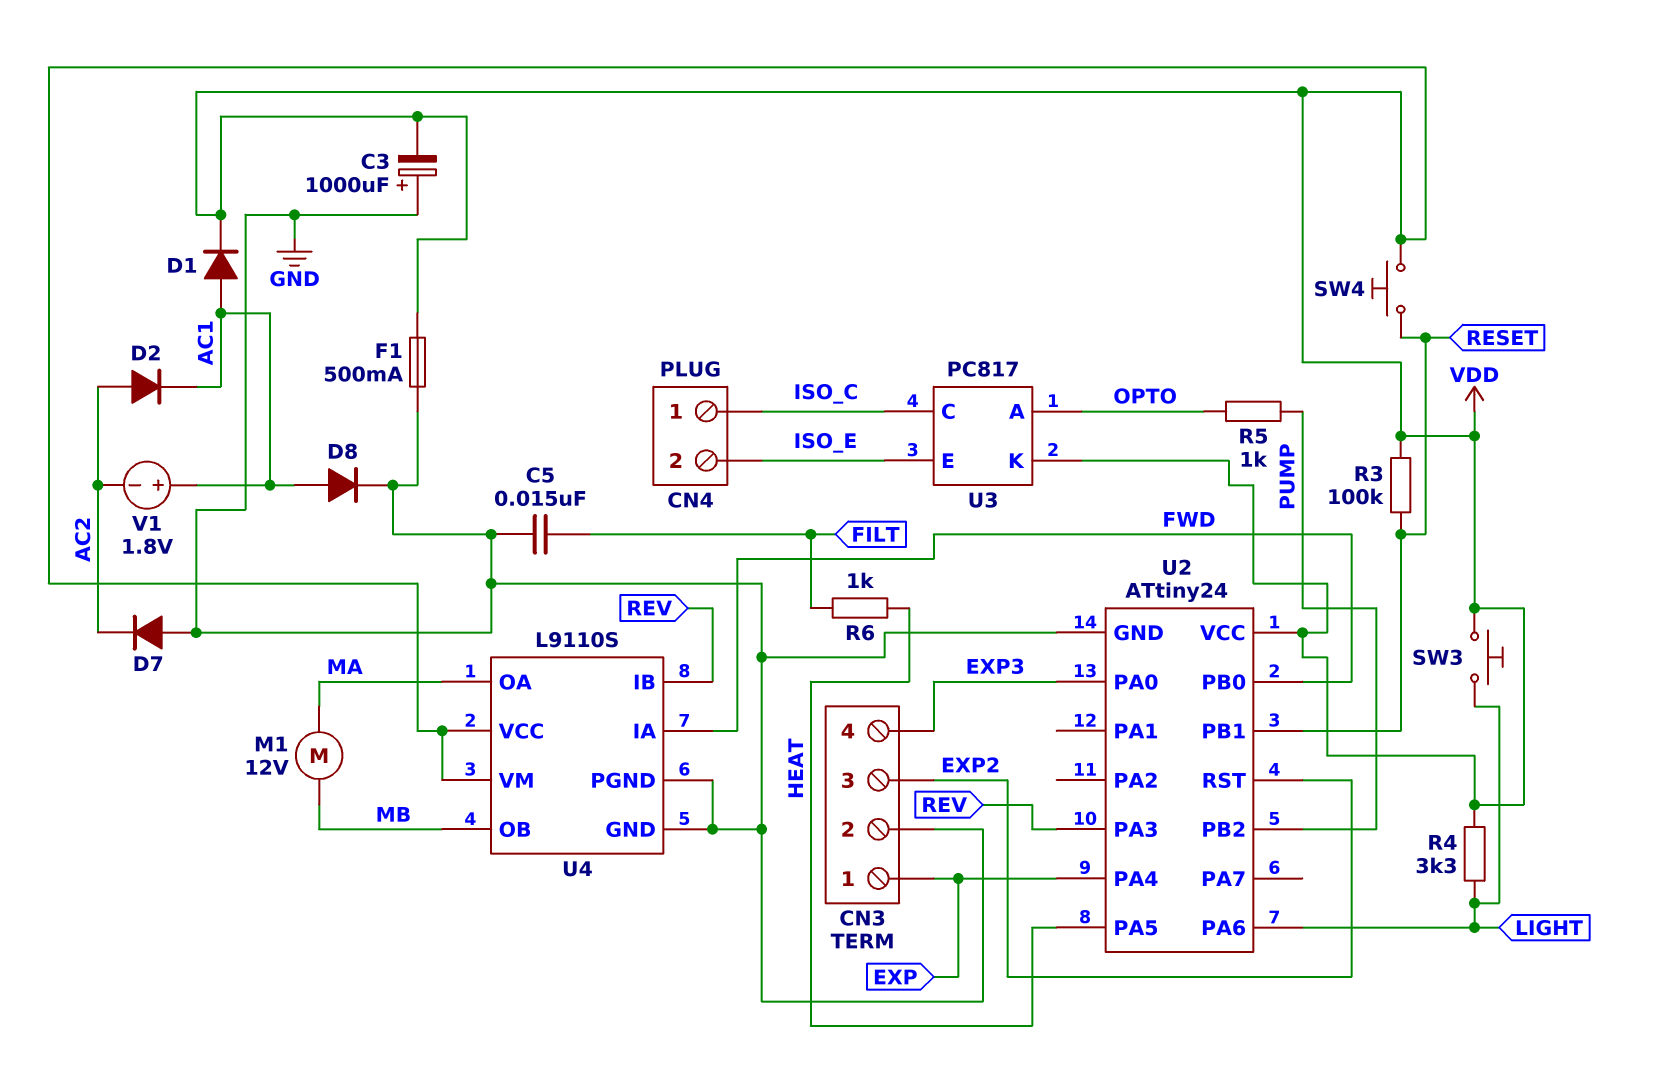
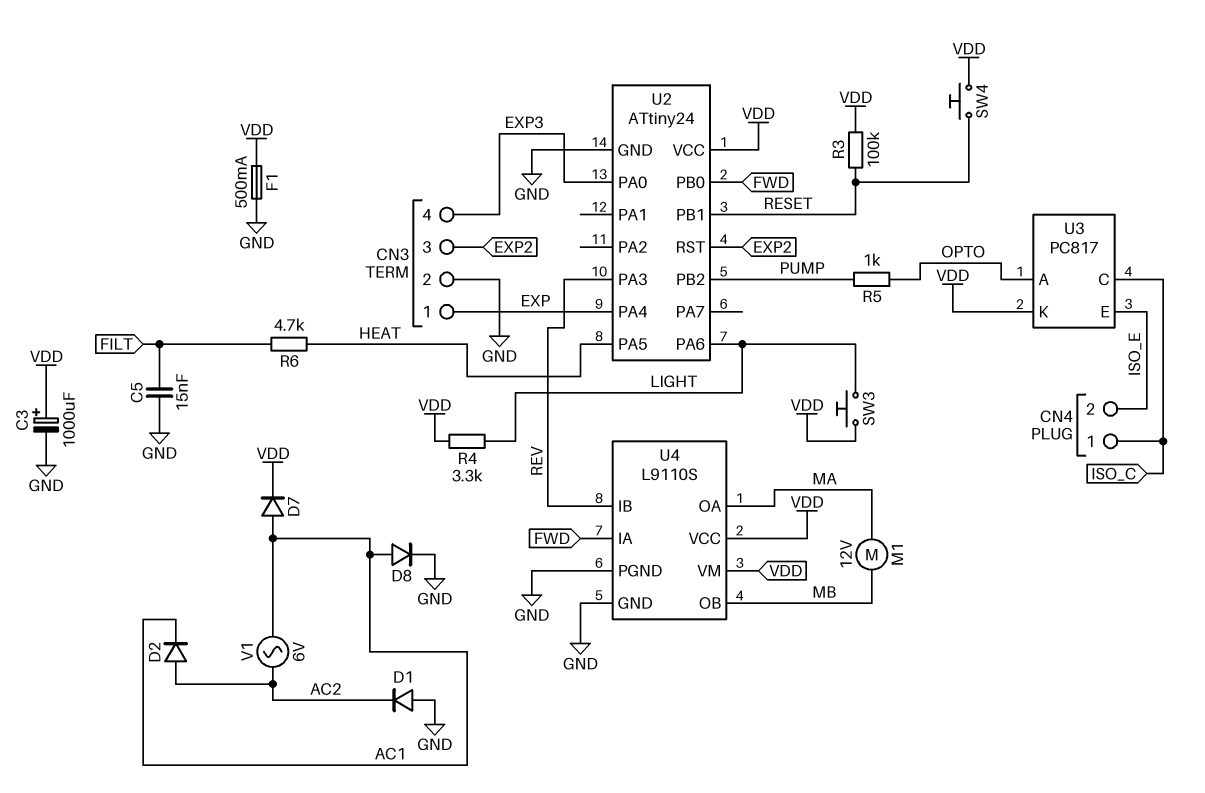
C3: 1000uF (plus GND, minus VDD) -> 1000uF (plus VDD, minus GND)
D1: diode (A AC1, K VDD) -> diode (A GND, K AC2)
D7: diode (A GND, K AC2) -> diode (A AC1, K VDD)
R6: 1k (FILT, HEAT) -> 4.7k (FILT, HEAT)
V1: 1.8V (plus AC1, minus AC2) -> AC 6V (AC1, AC2)

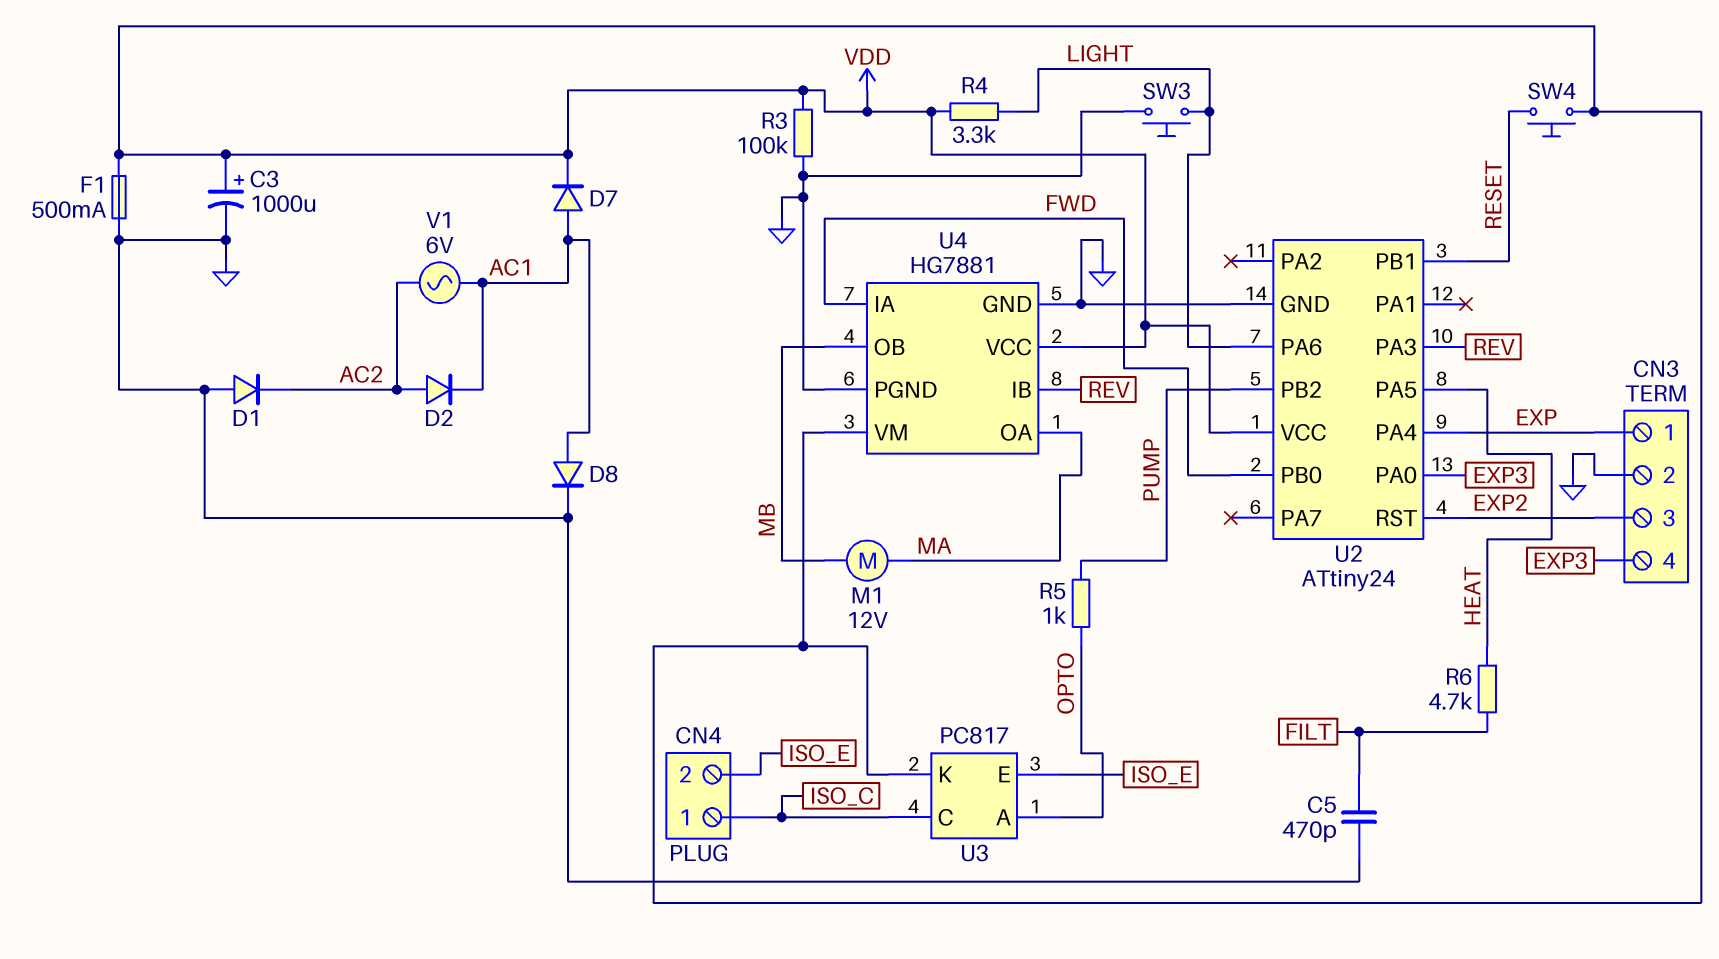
C5: 15nF (FILT, GND) -> 470pF (FILT, GND)
R3: 100k (RESET, VDD) -> 100k (GND, VDD)
SW3: button (LIGHT, VDD) -> button (GND, LIGHT)
U4: L9110S -> HG7881

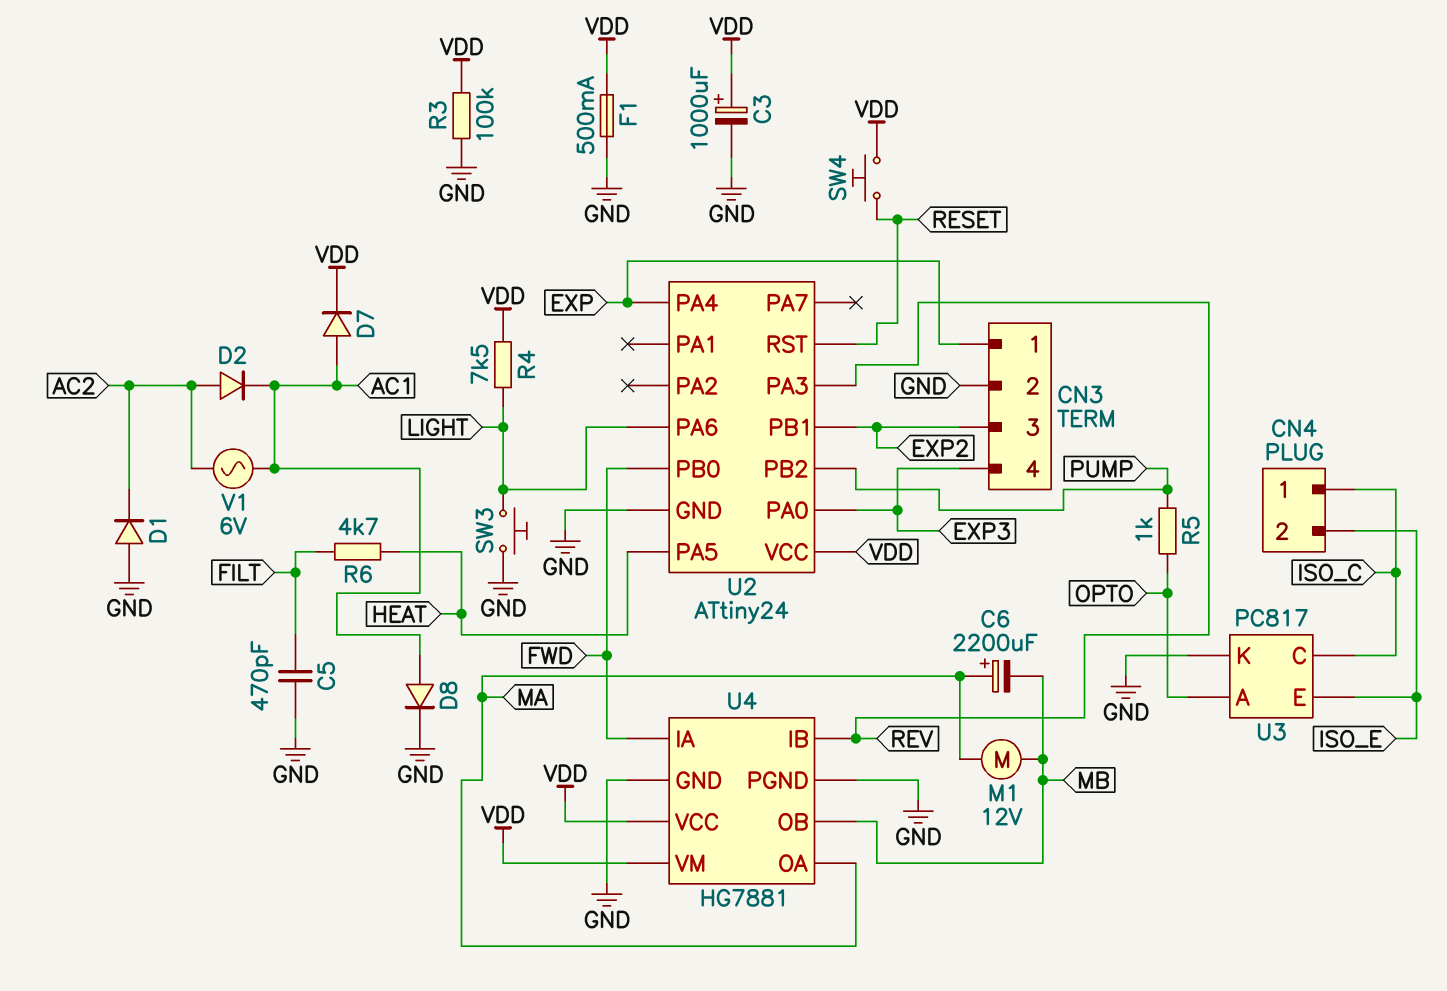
C6: none -> 2200uF (plus MA, minus MB)
R4: 3.3k (LIGHT, VDD) -> 7.5k (LIGHT, VDD)
U2 pin PB1: RESET -> EXP2
U2 pin RST: EXP2 -> RESET
U3 pin K: VDD -> GND

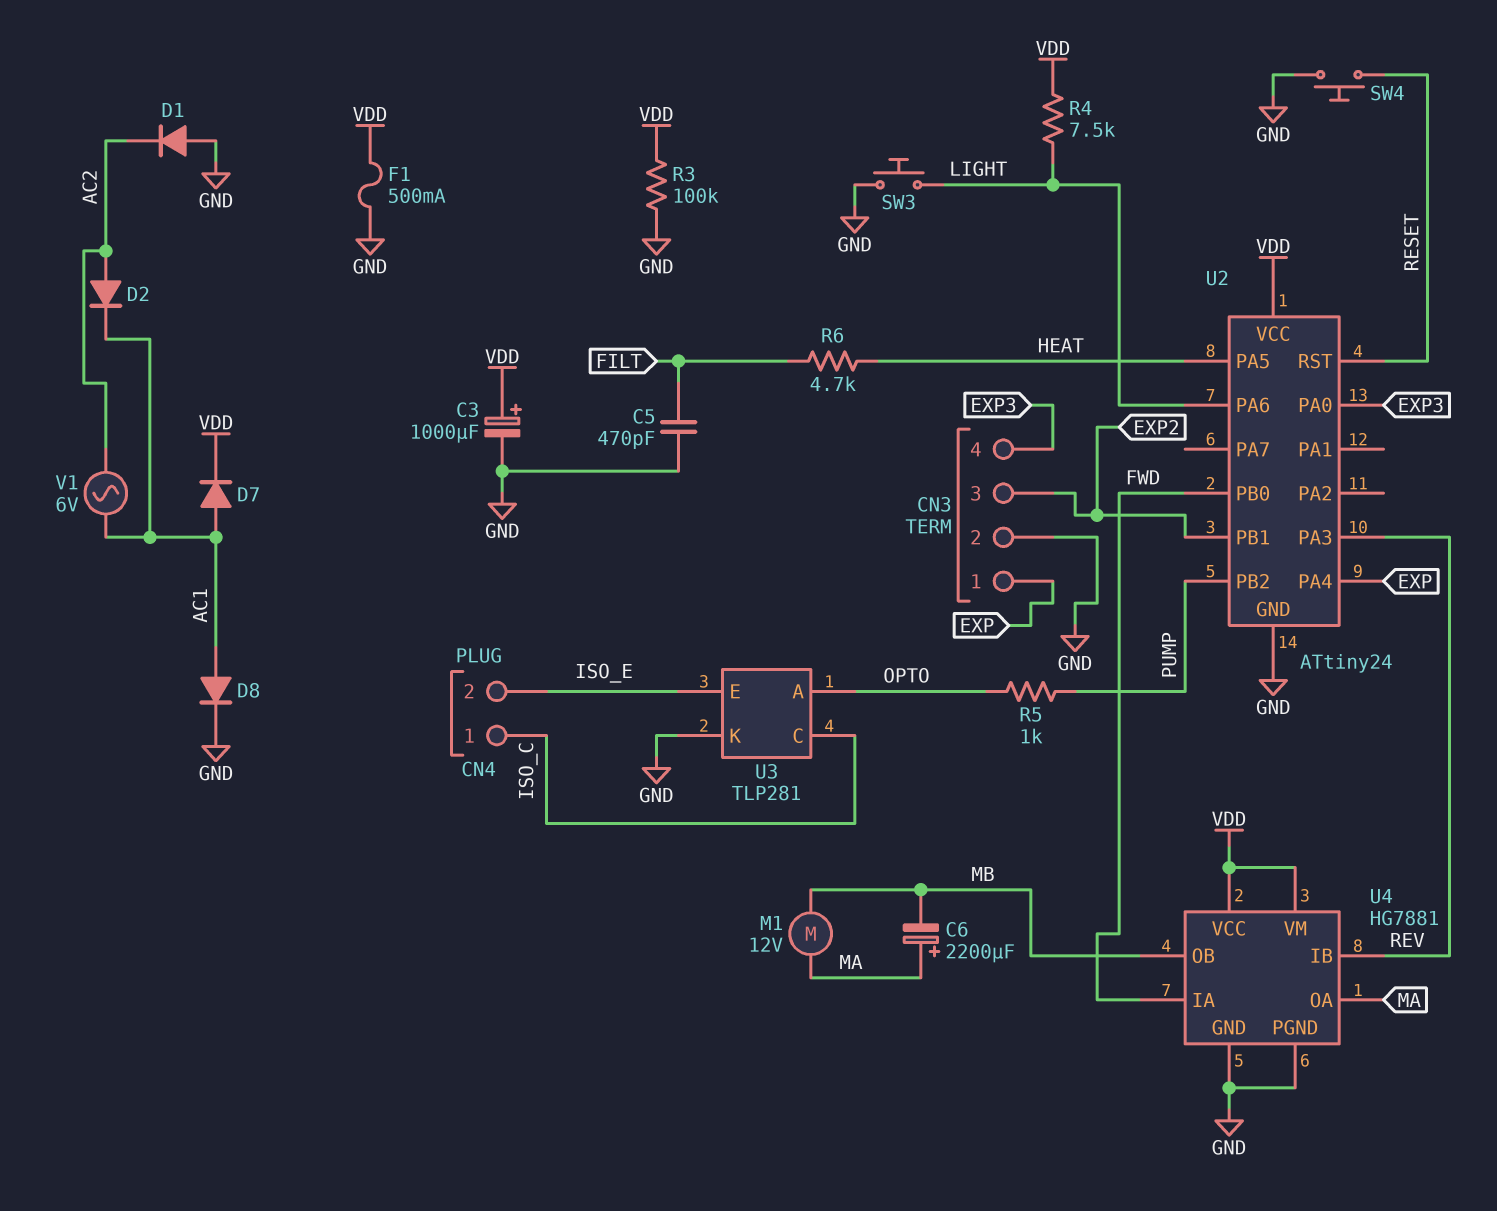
SW4: button (RESET, VDD) -> button (GND, RESET)
U3: PC817 -> TLP281

